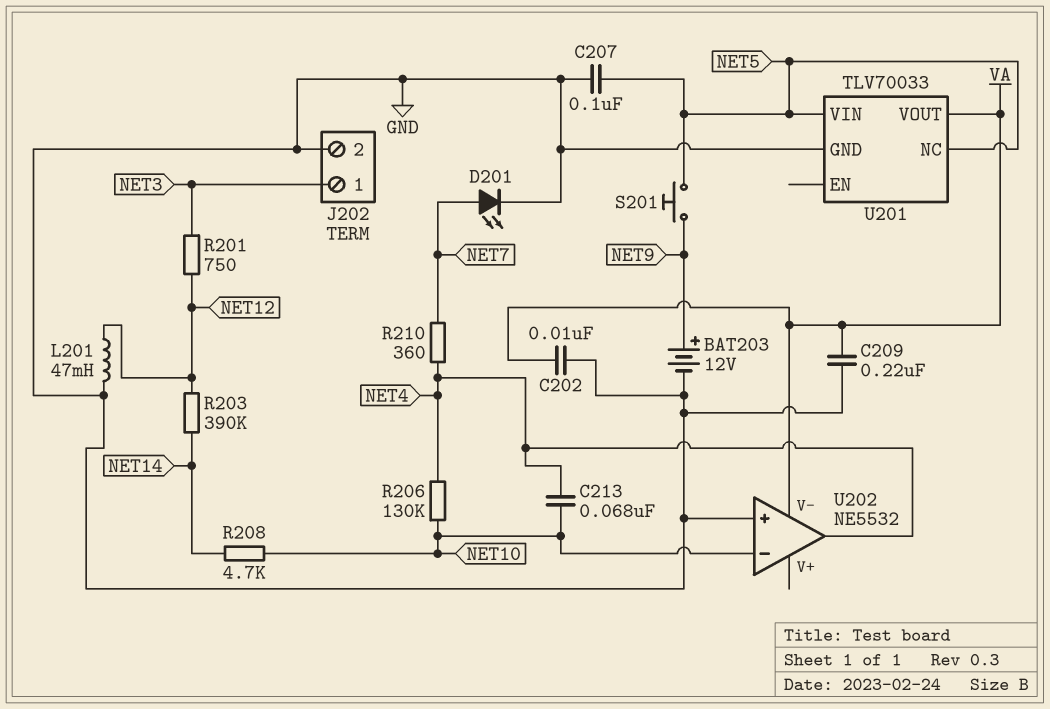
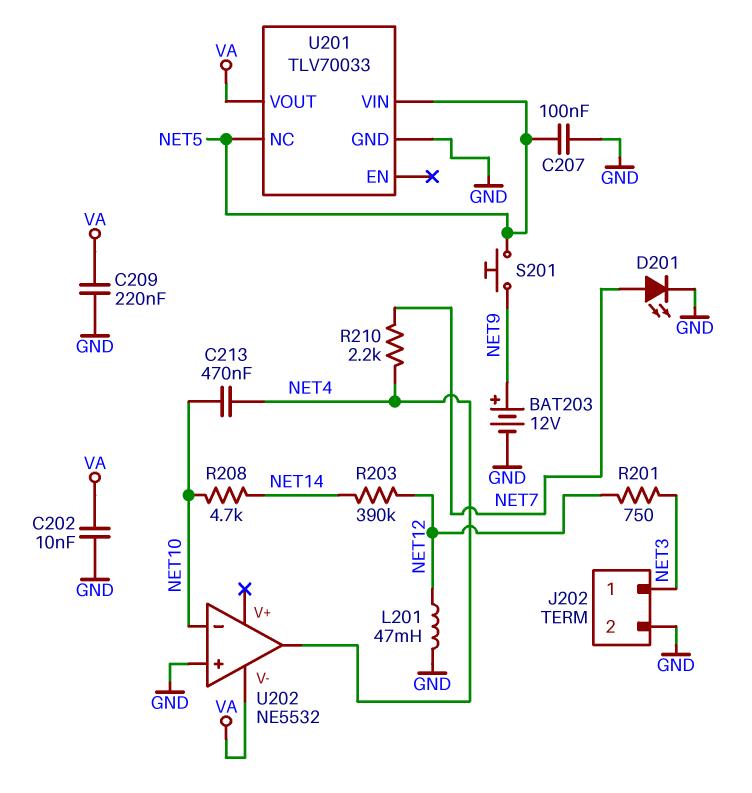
C213: 68nF (NET4, NET10) -> 470nF (NET4, NET10)
R206: 130k (NET4, NET10) -> none
R210: 360 (NET4, NET7) -> 2.2k (NET4, NET7)

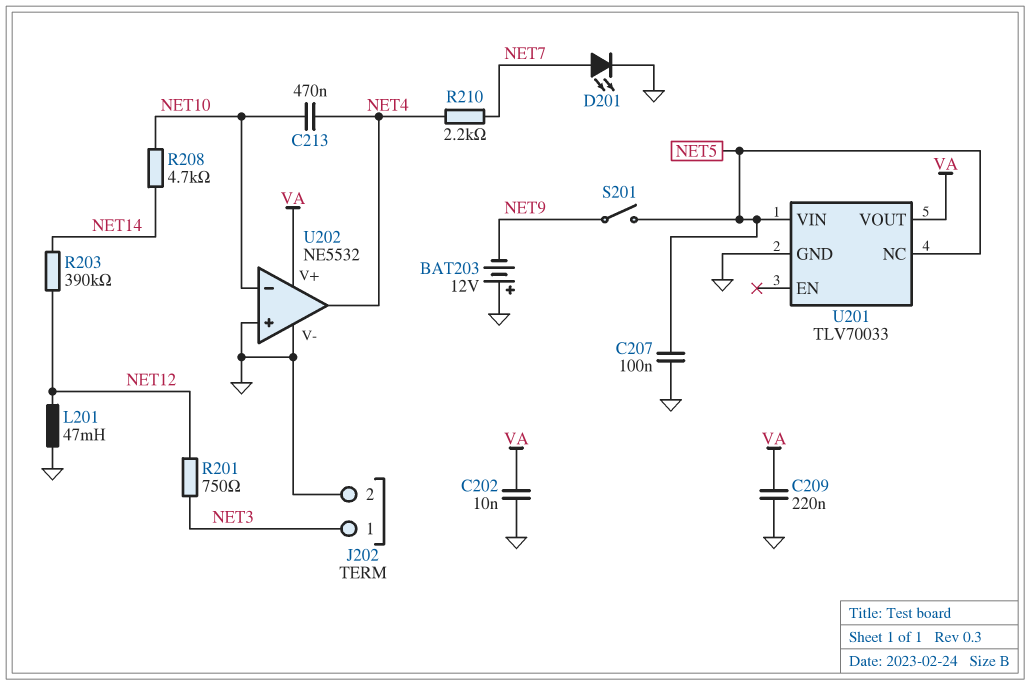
BAT203: 12V (plus NET9, minus GND) -> 12V (plus GND, minus NET9)
S201: button (NET5, NET9) -> switch (NET5, NET9)
U202 pin V+: none -> VA
U202 pin V-: VA -> GND

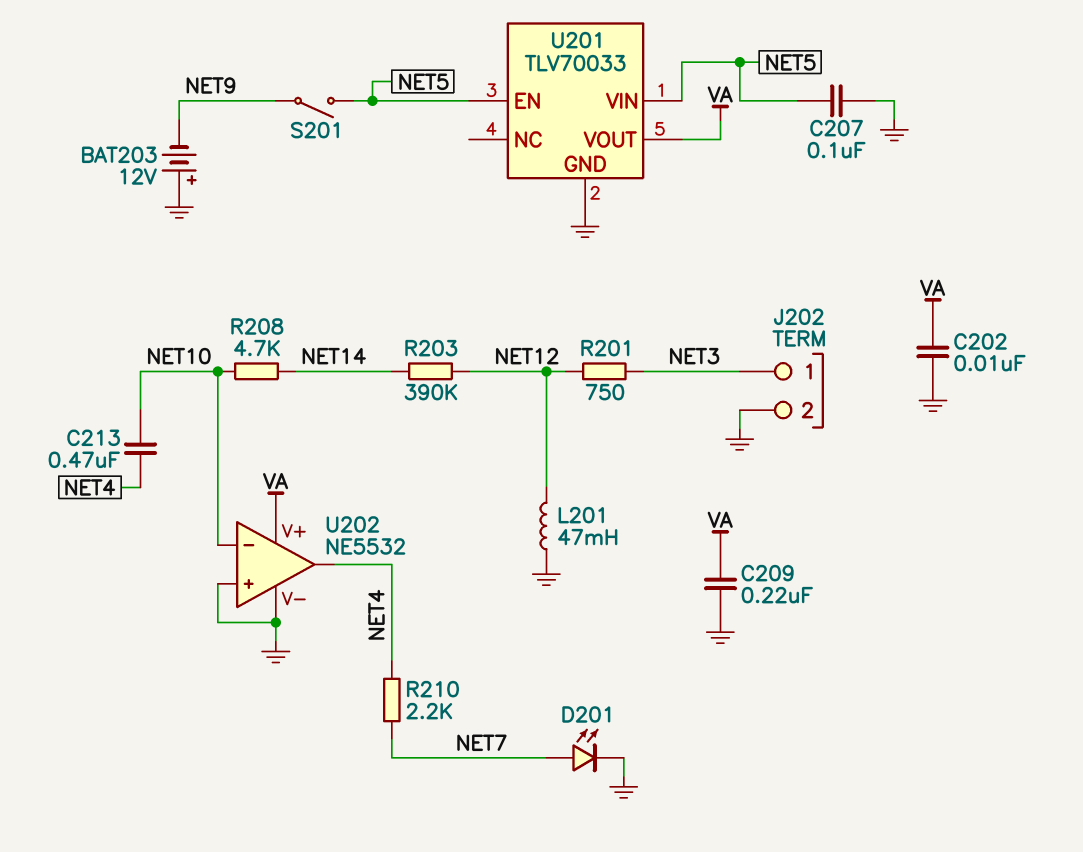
U201 pin EN: none -> NET5
U201 pin NC: NET5 -> none

